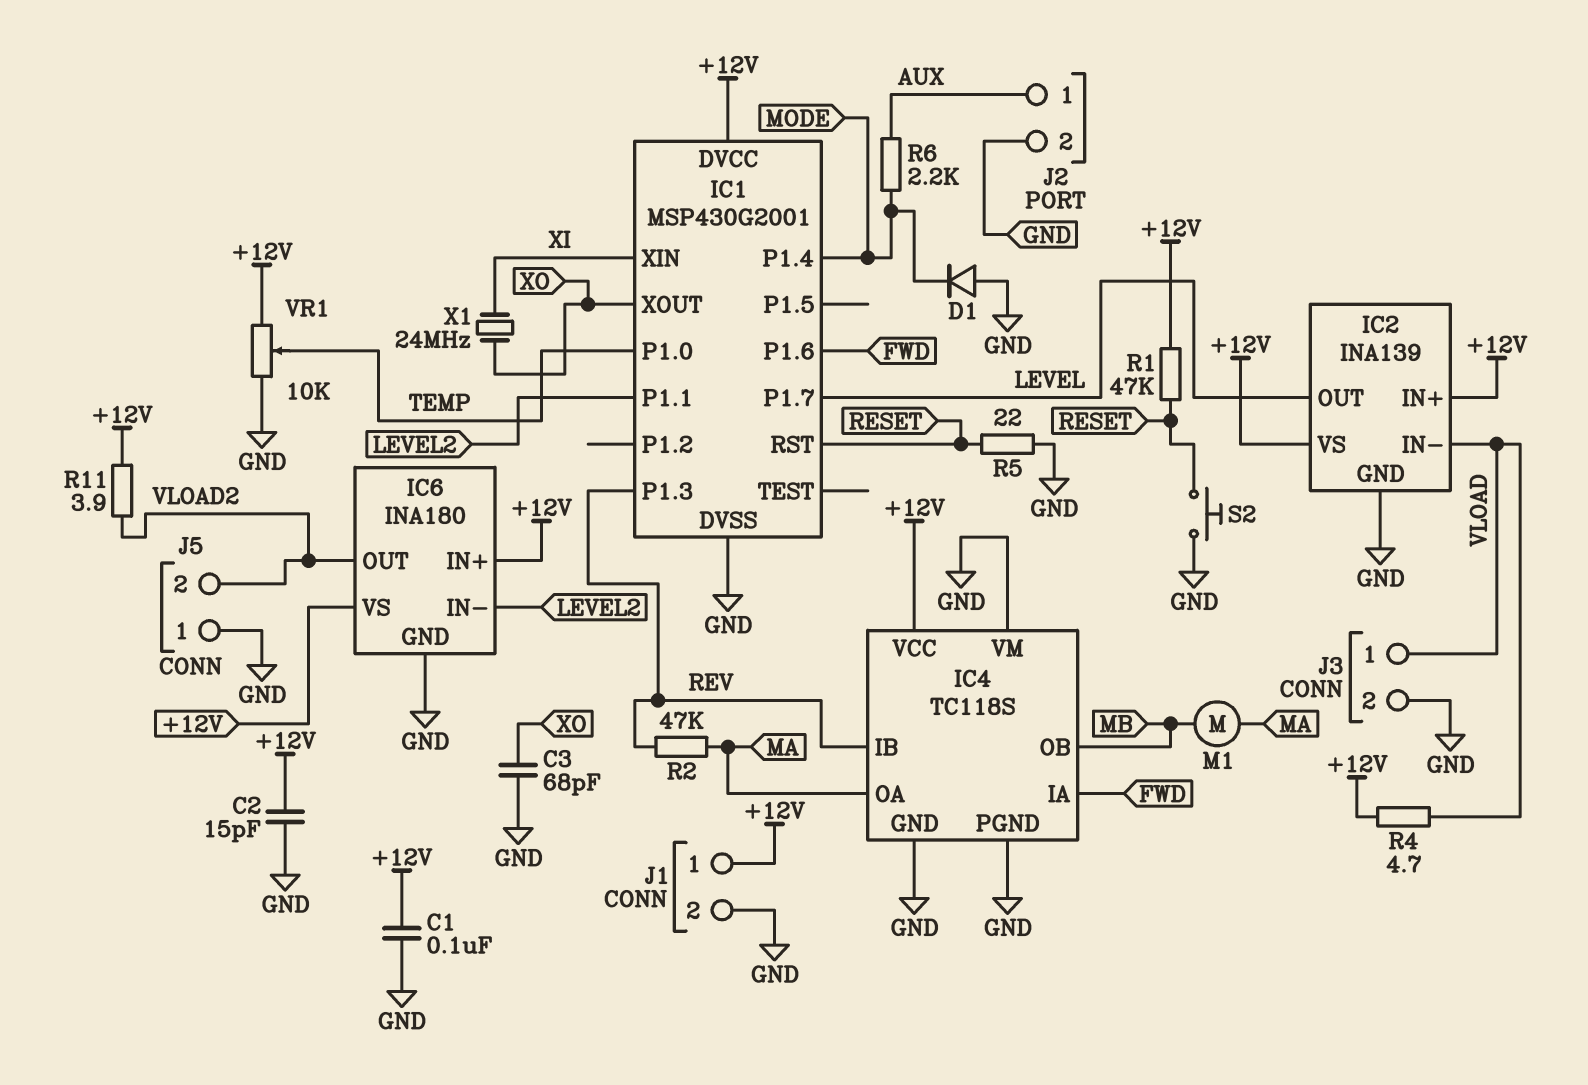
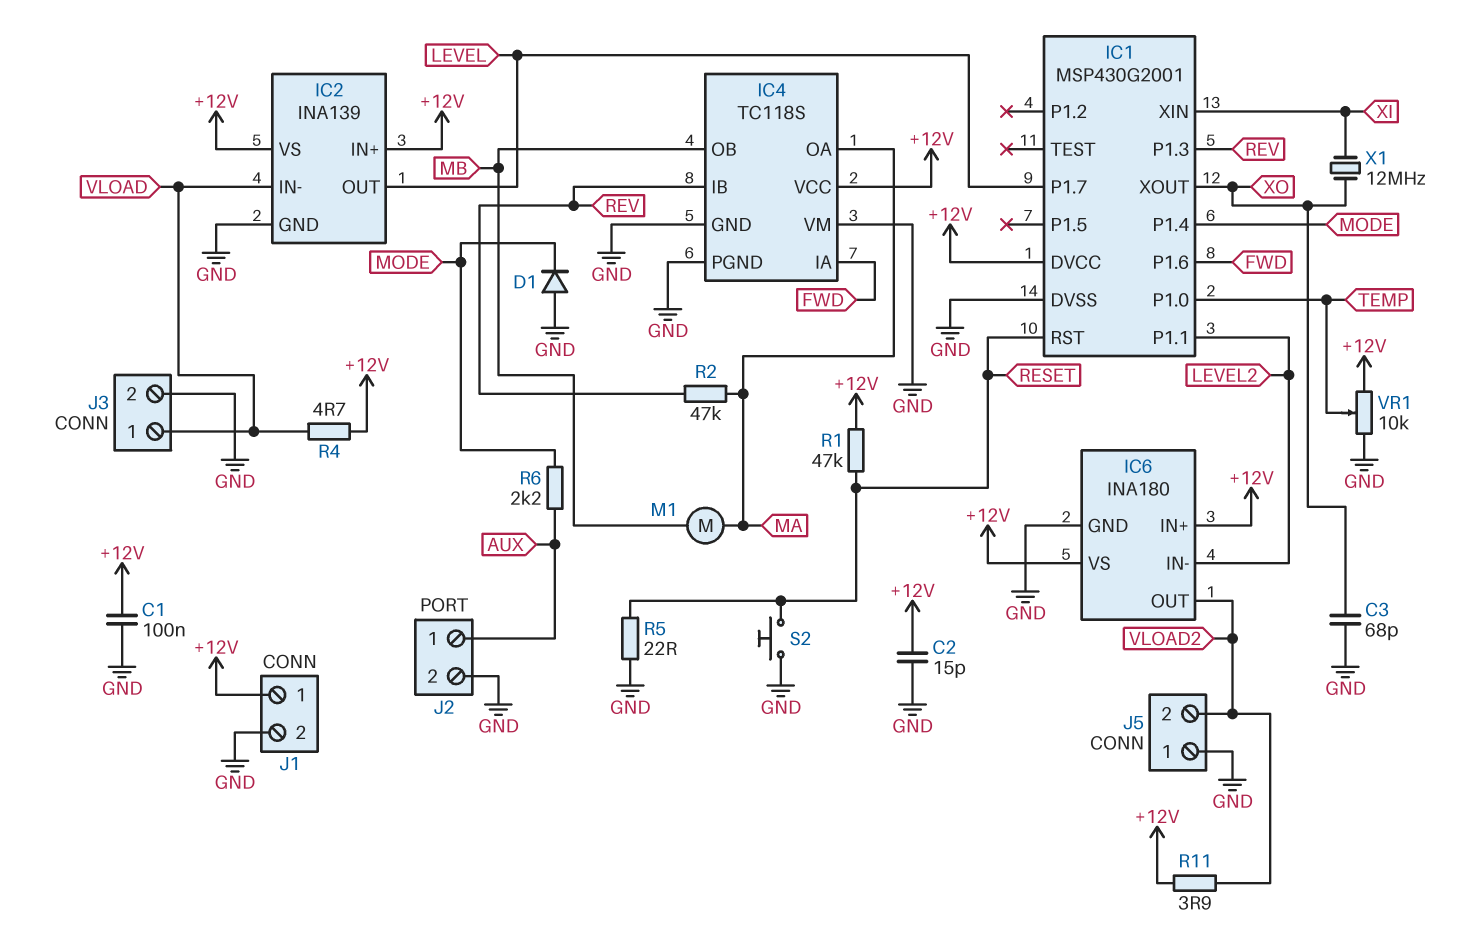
X1: 24MHz (XI, XO) -> 12MHz (XI, XO)

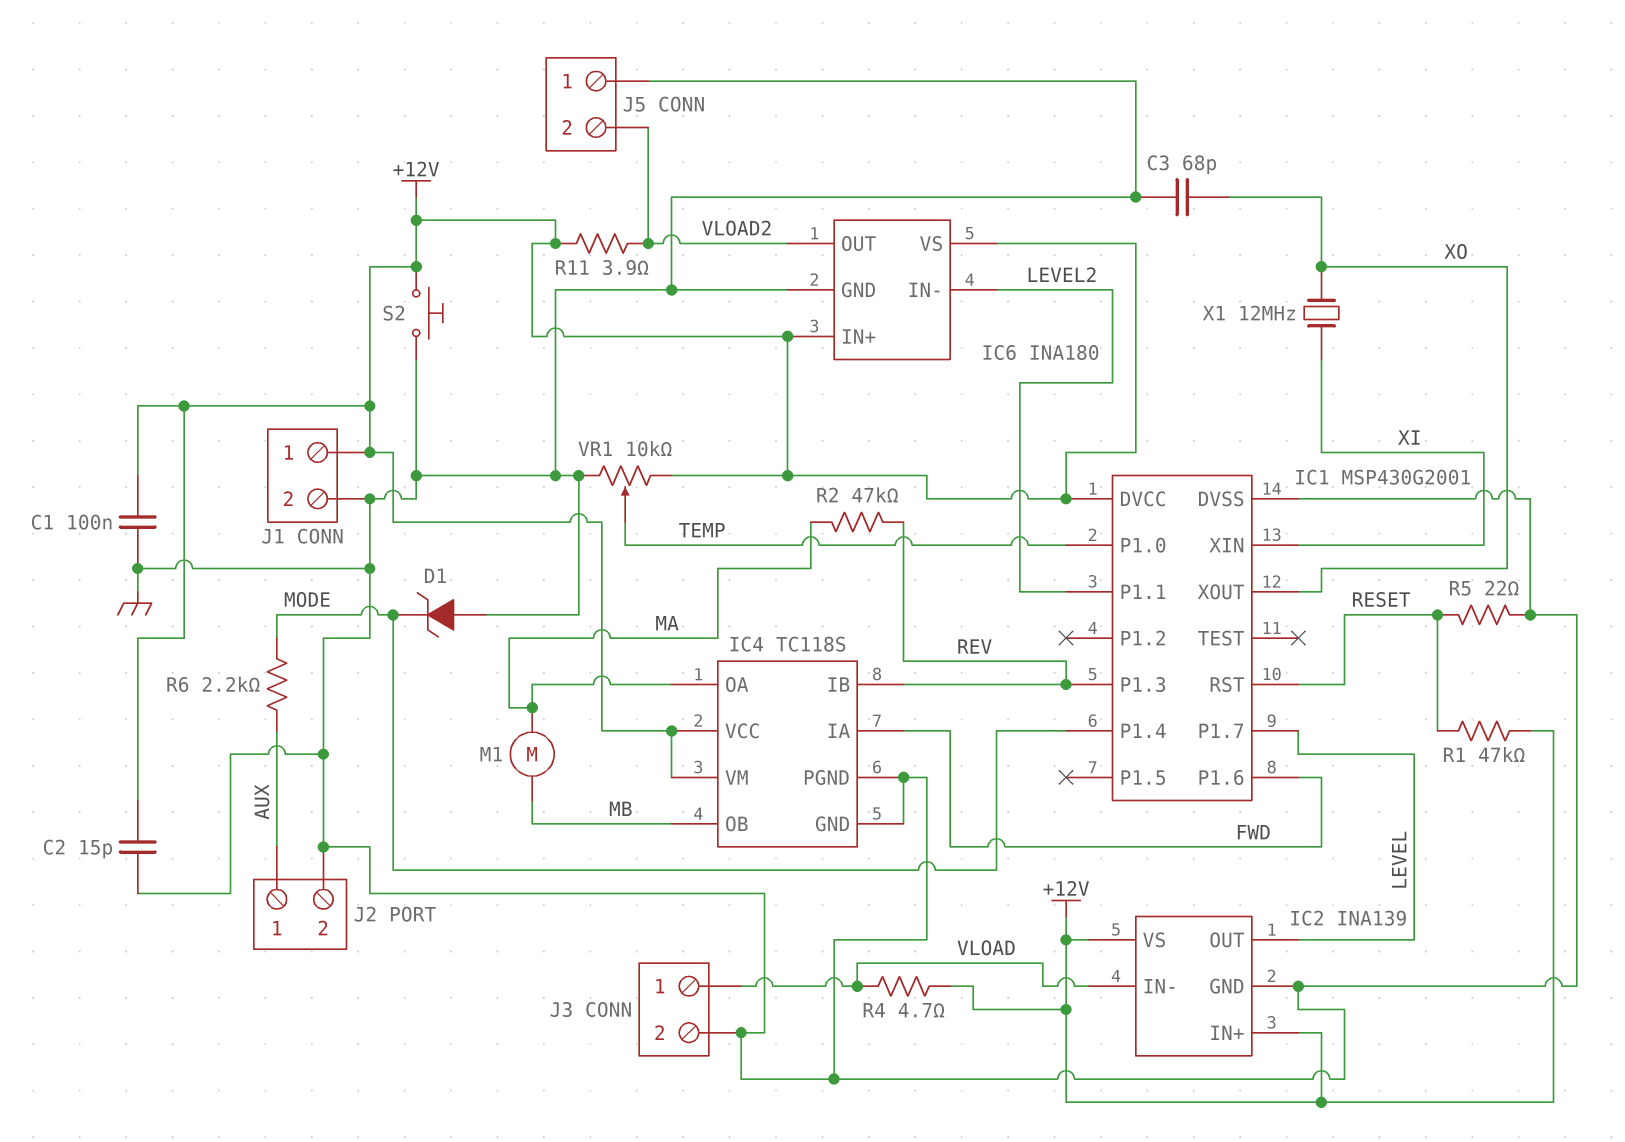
D1: diode (A GND, K MODE) -> zener (A GND, K MODE)
IC4 pin VM: GND -> +12V
S2: button (GND, RESET) -> button (+12V, GND)

